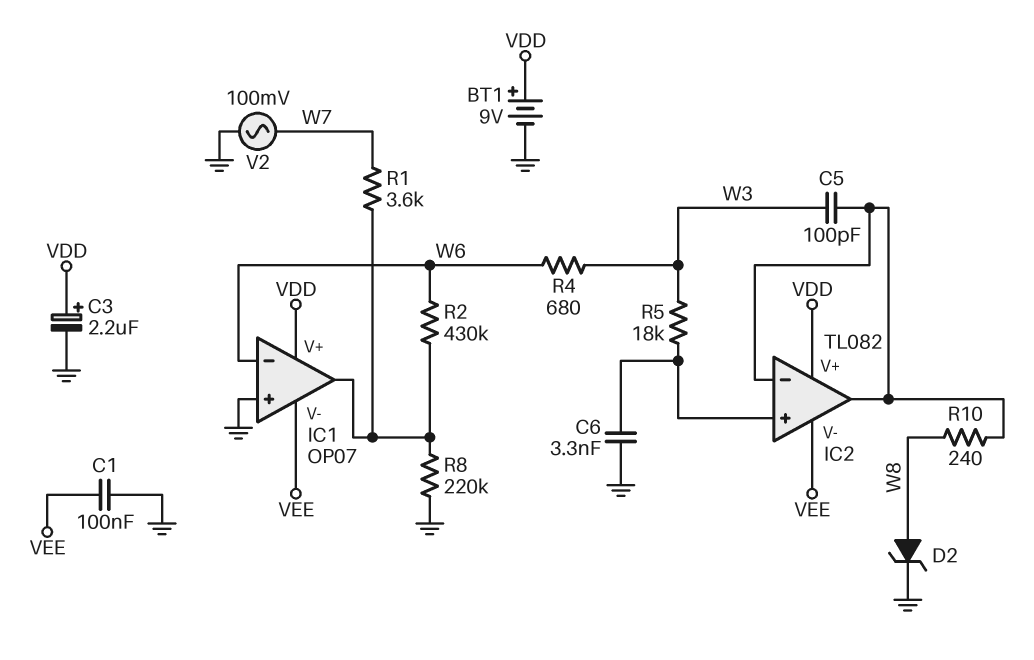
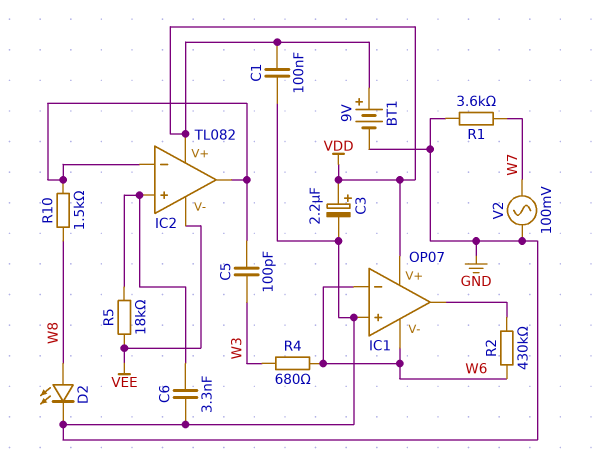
C1: 100nF (GND, VEE) -> 100nF (GND, VDD)
D2: zener (A W8, K GND) -> LED (A W8, K GND)
IC1 pin V-: VEE -> W6
R1: 3.6k (IC1/out, W7) -> 3.6k (GND, W7)
R5: 18k (IC2/in+, W3) -> 18k (IC2/in+, VEE)
R8: 220k (GND, IC1/out) -> none
R10: 240 (IC2/in-, W8) -> 1.5k (IC2/in-, W8)

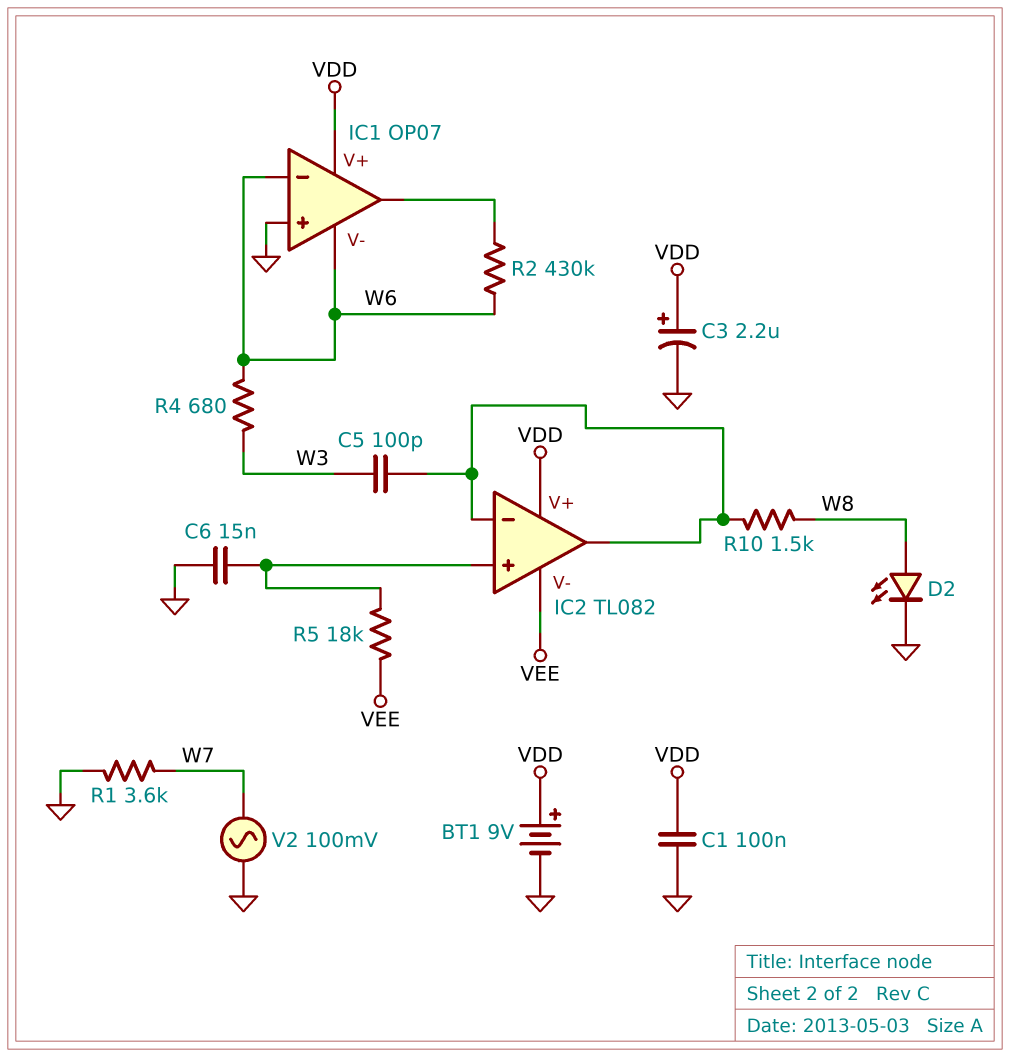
C6: 3.3nF (GND, IC2/in+) -> 15nF (GND, IC2/in+)

